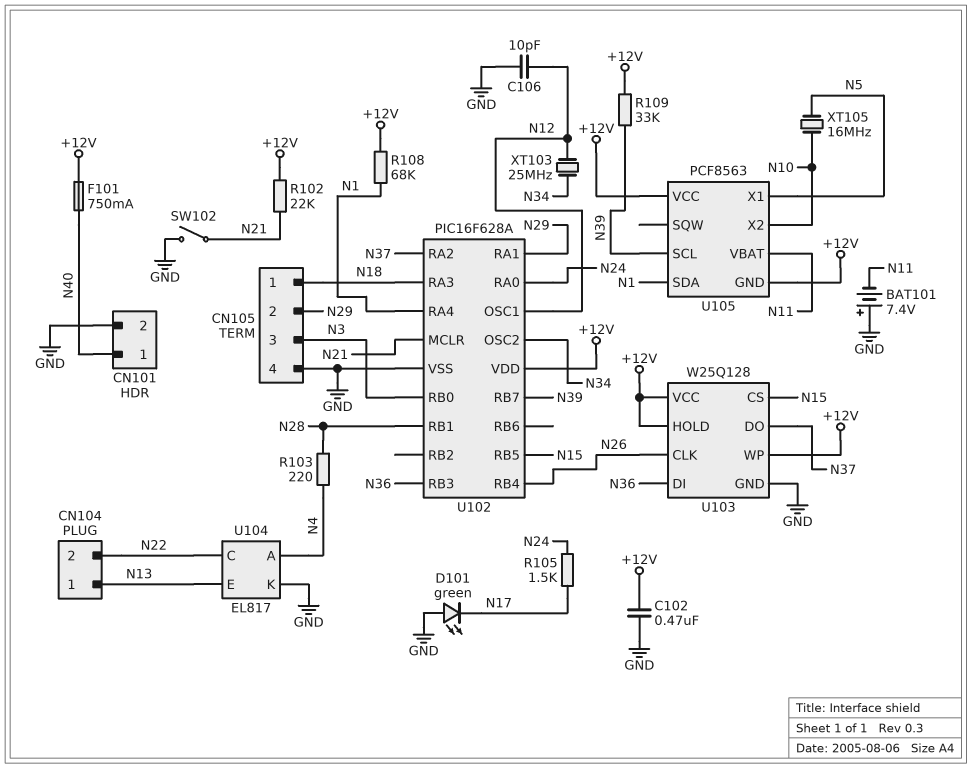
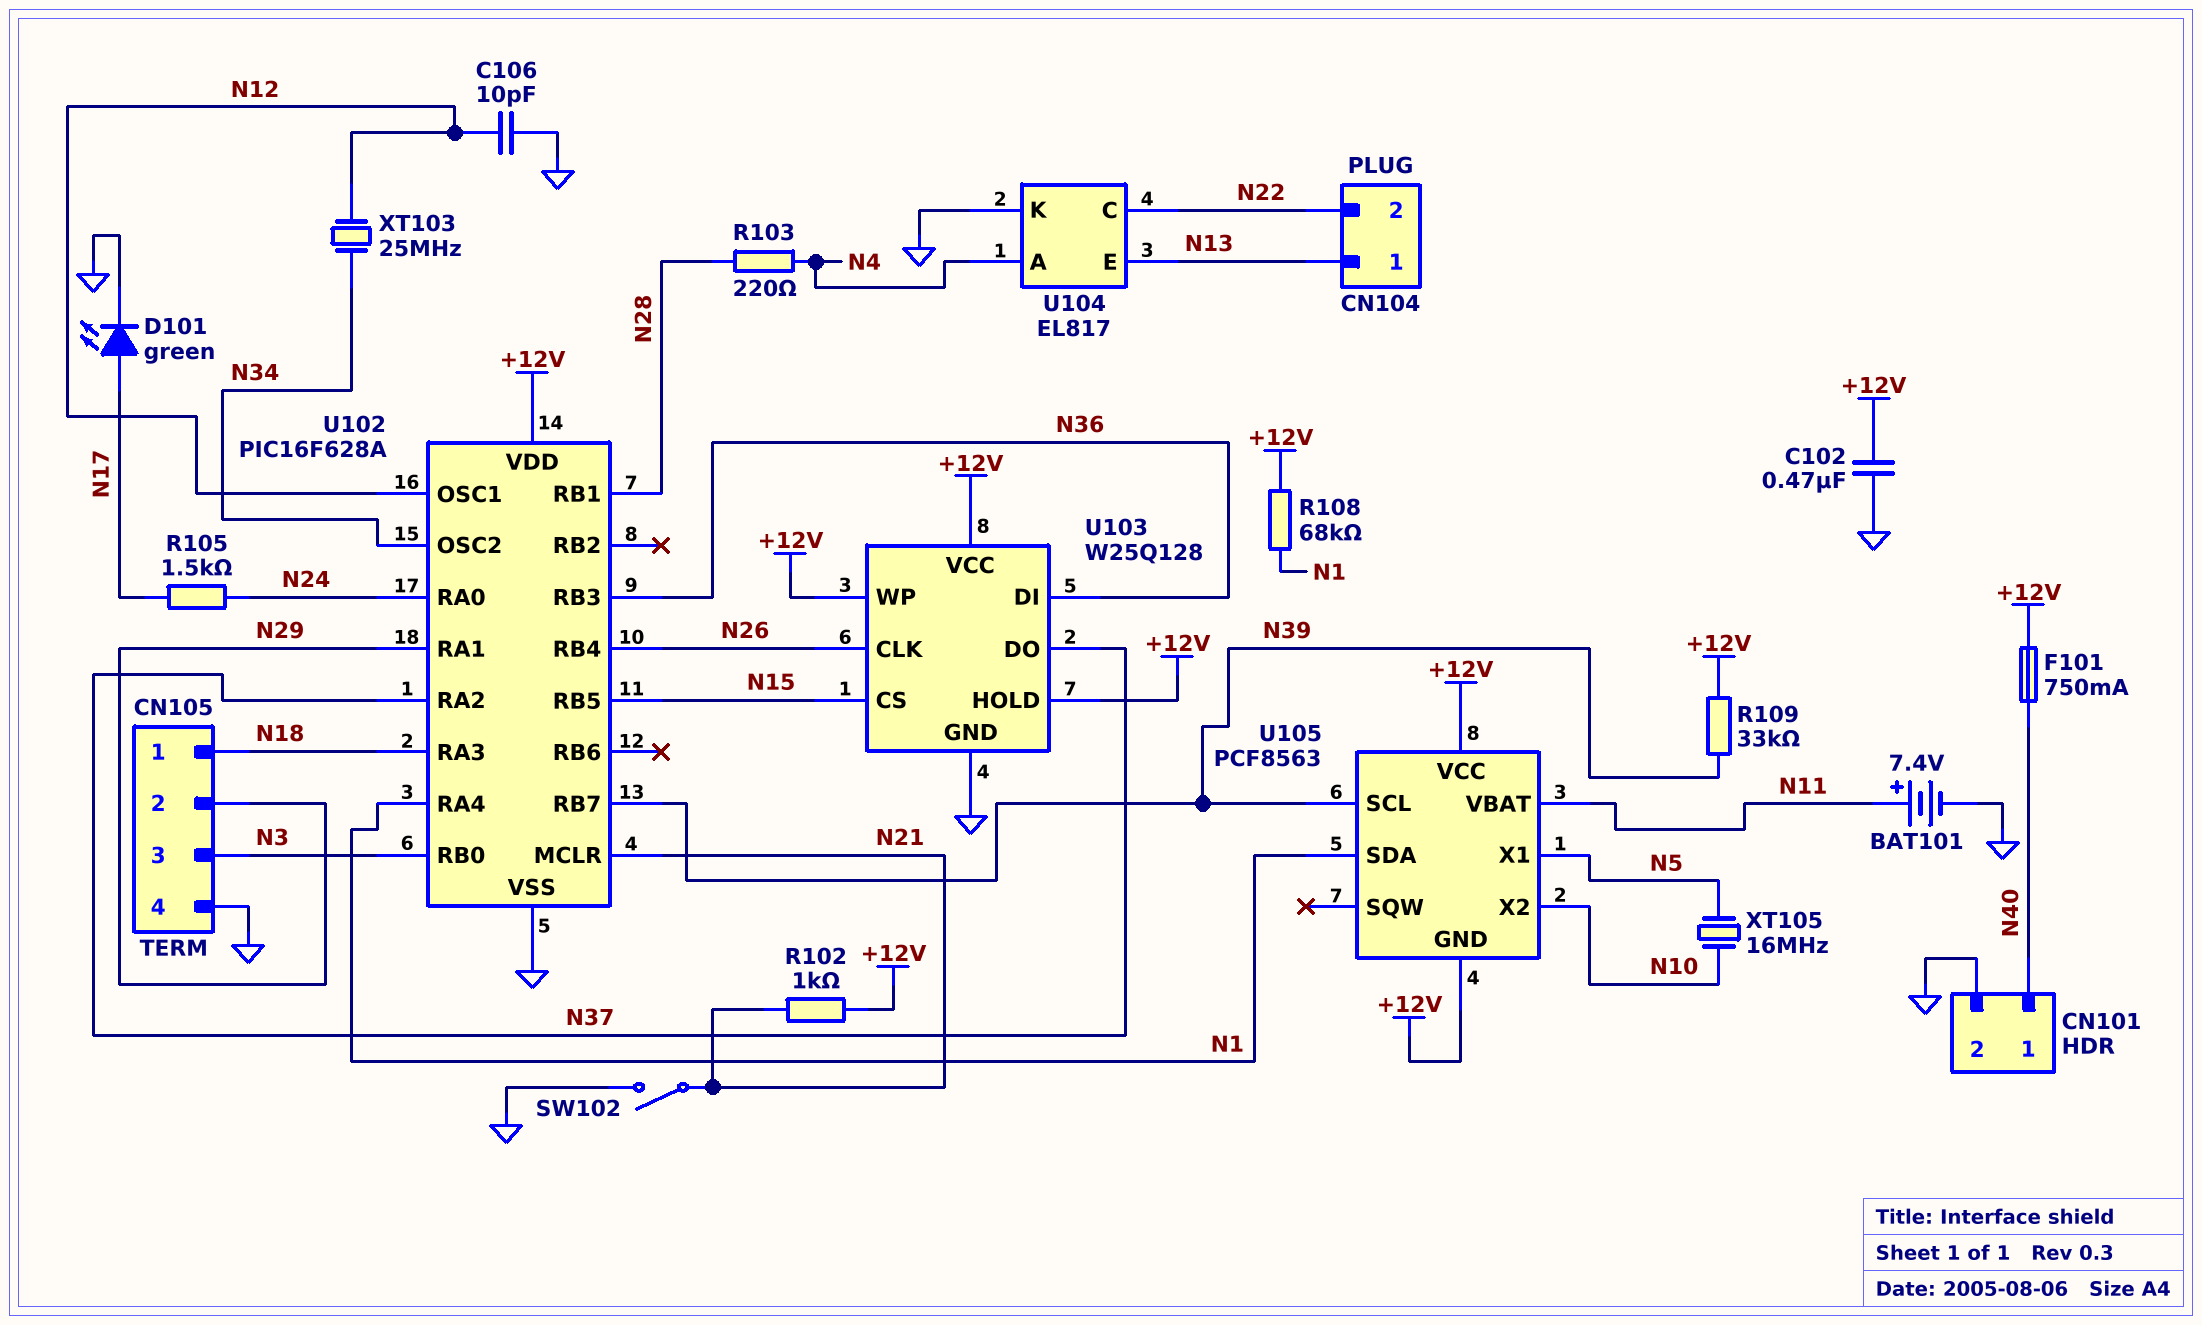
BAT101: 7.4V (plus GND, minus N11) -> 7.4V (plus N11, minus GND)
D101: LED green (A GND, K N17) -> LED green (A N17, K GND)
R102: 22k (+12V, N21) -> 1k (+12V, N21)

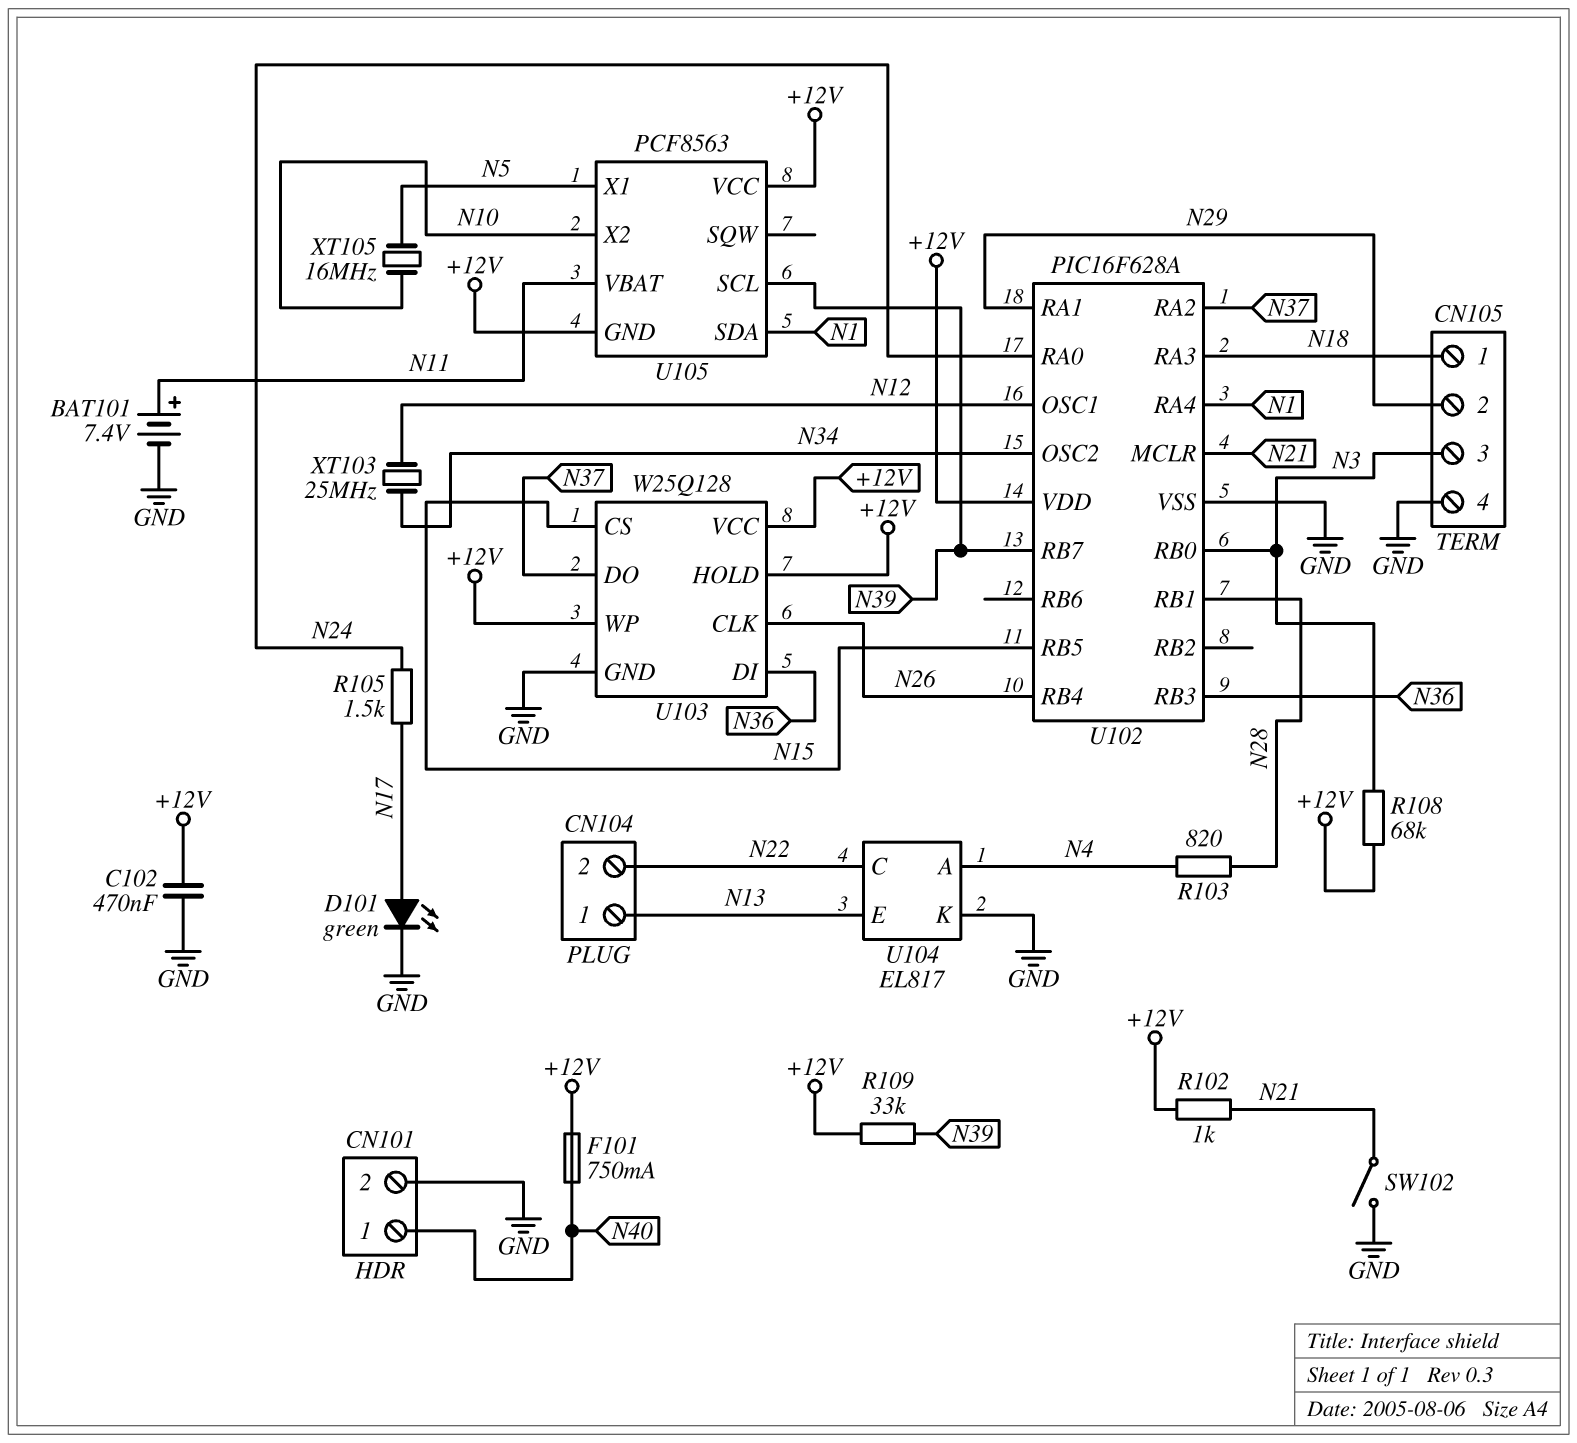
C106: 10pF (GND, N12) -> none
R103: 220 (N4, N28) -> 820 (N4, N28)
R108: 68k (+12V, N1) -> 68k (+12V, N3)

